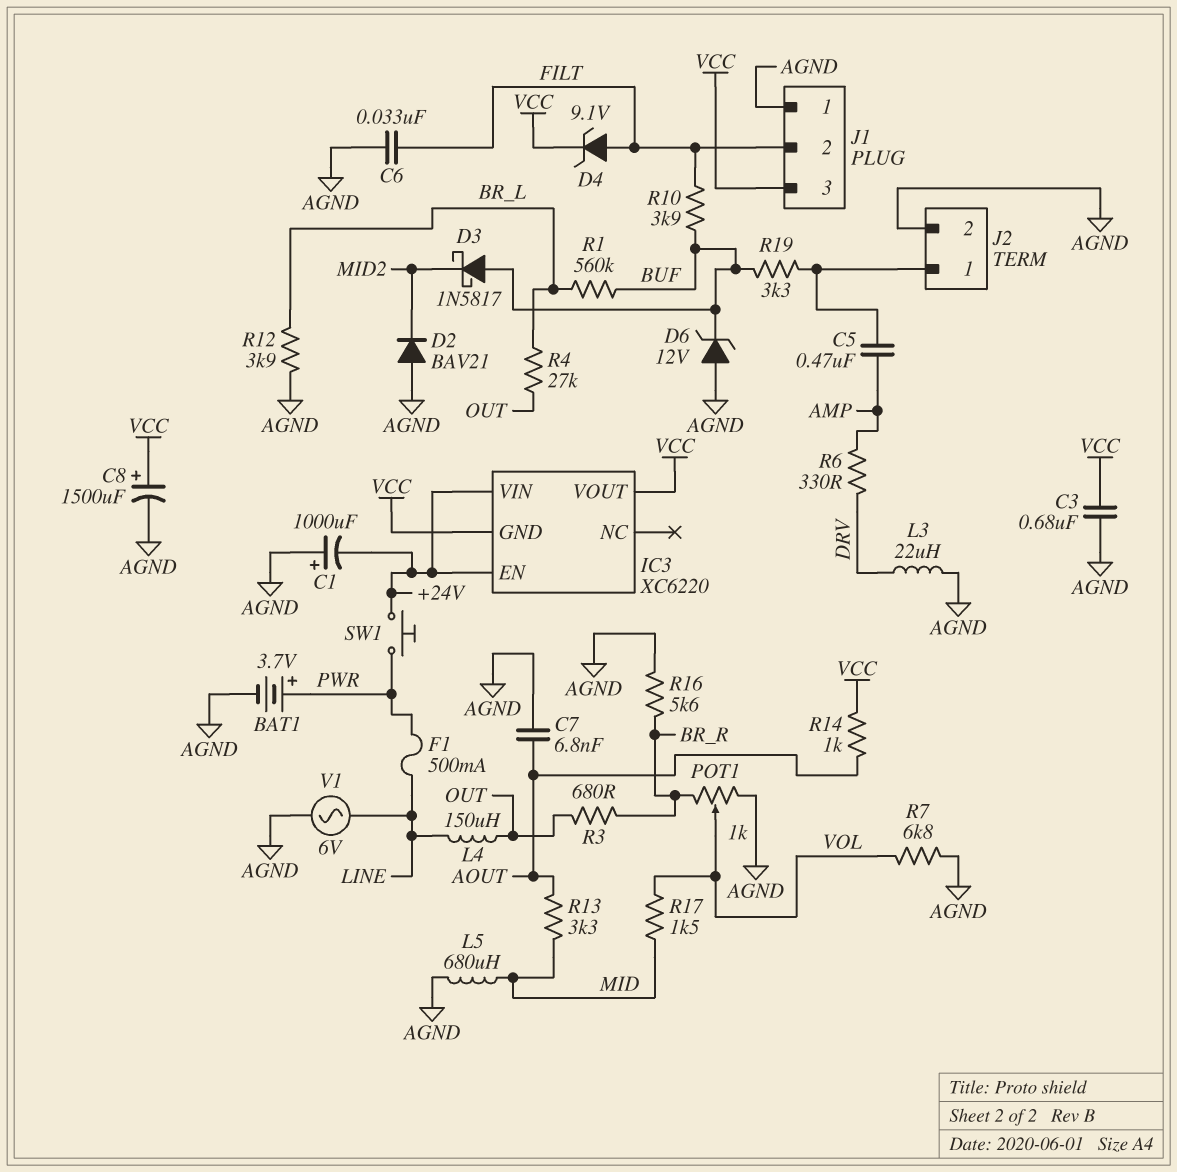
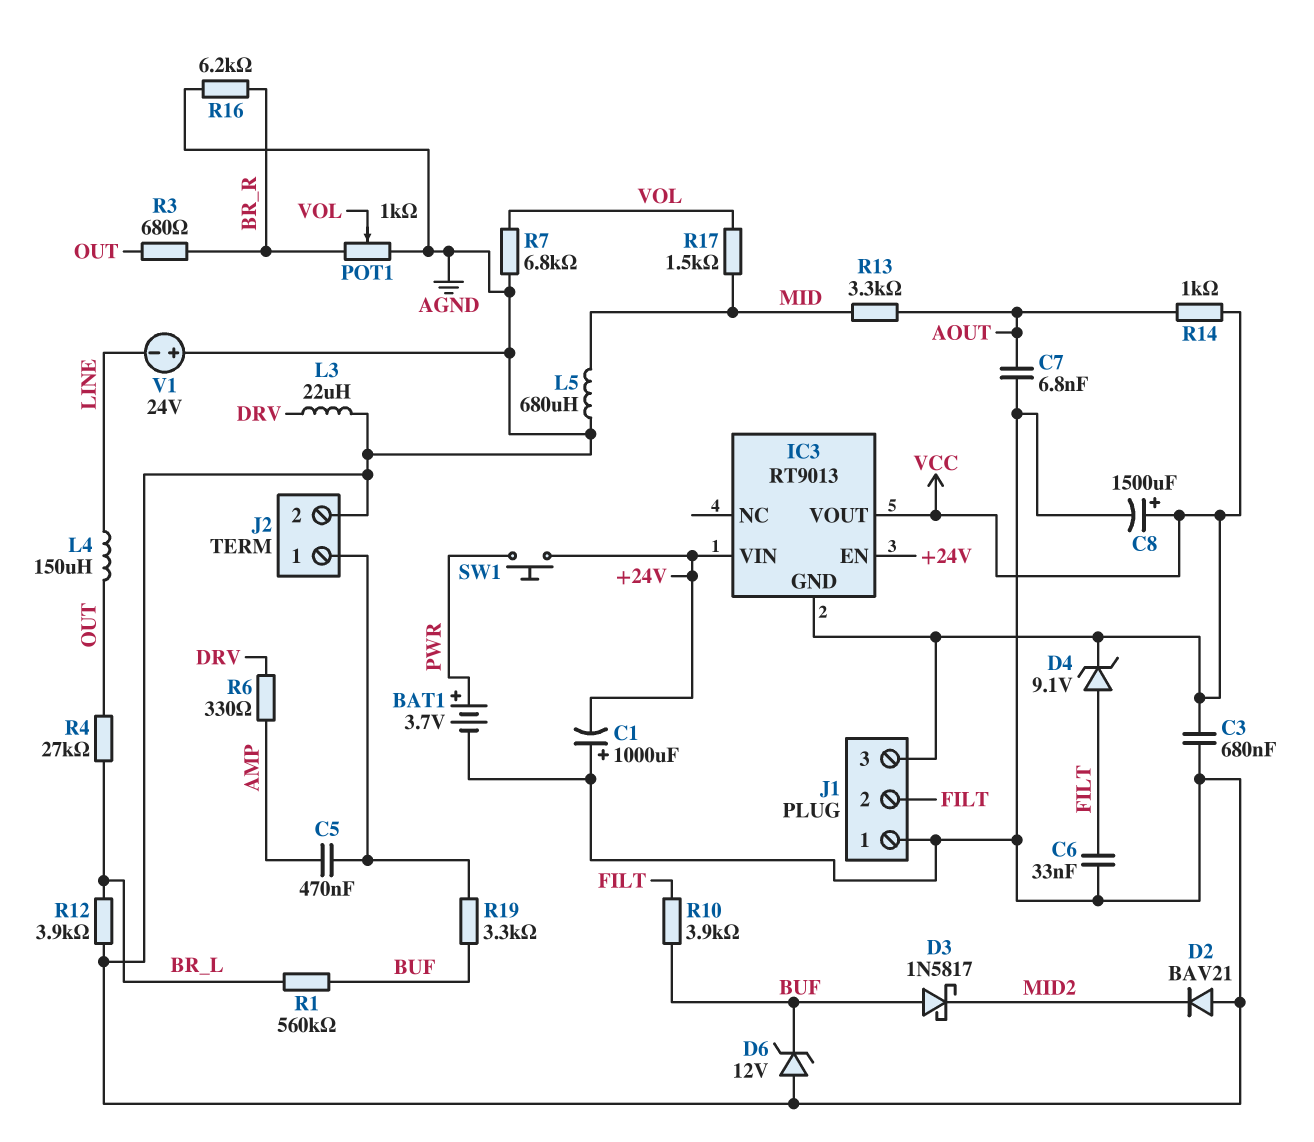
F1: 500mA (LINE, PWR) -> none
IC3: XC6220 -> RT9013
R16: 5.6k (AGND, BR_R) -> 6.2k (AGND, BR_R)
V1: AC 6V (AGND, LINE) -> 24V (plus AGND, minus LINE)

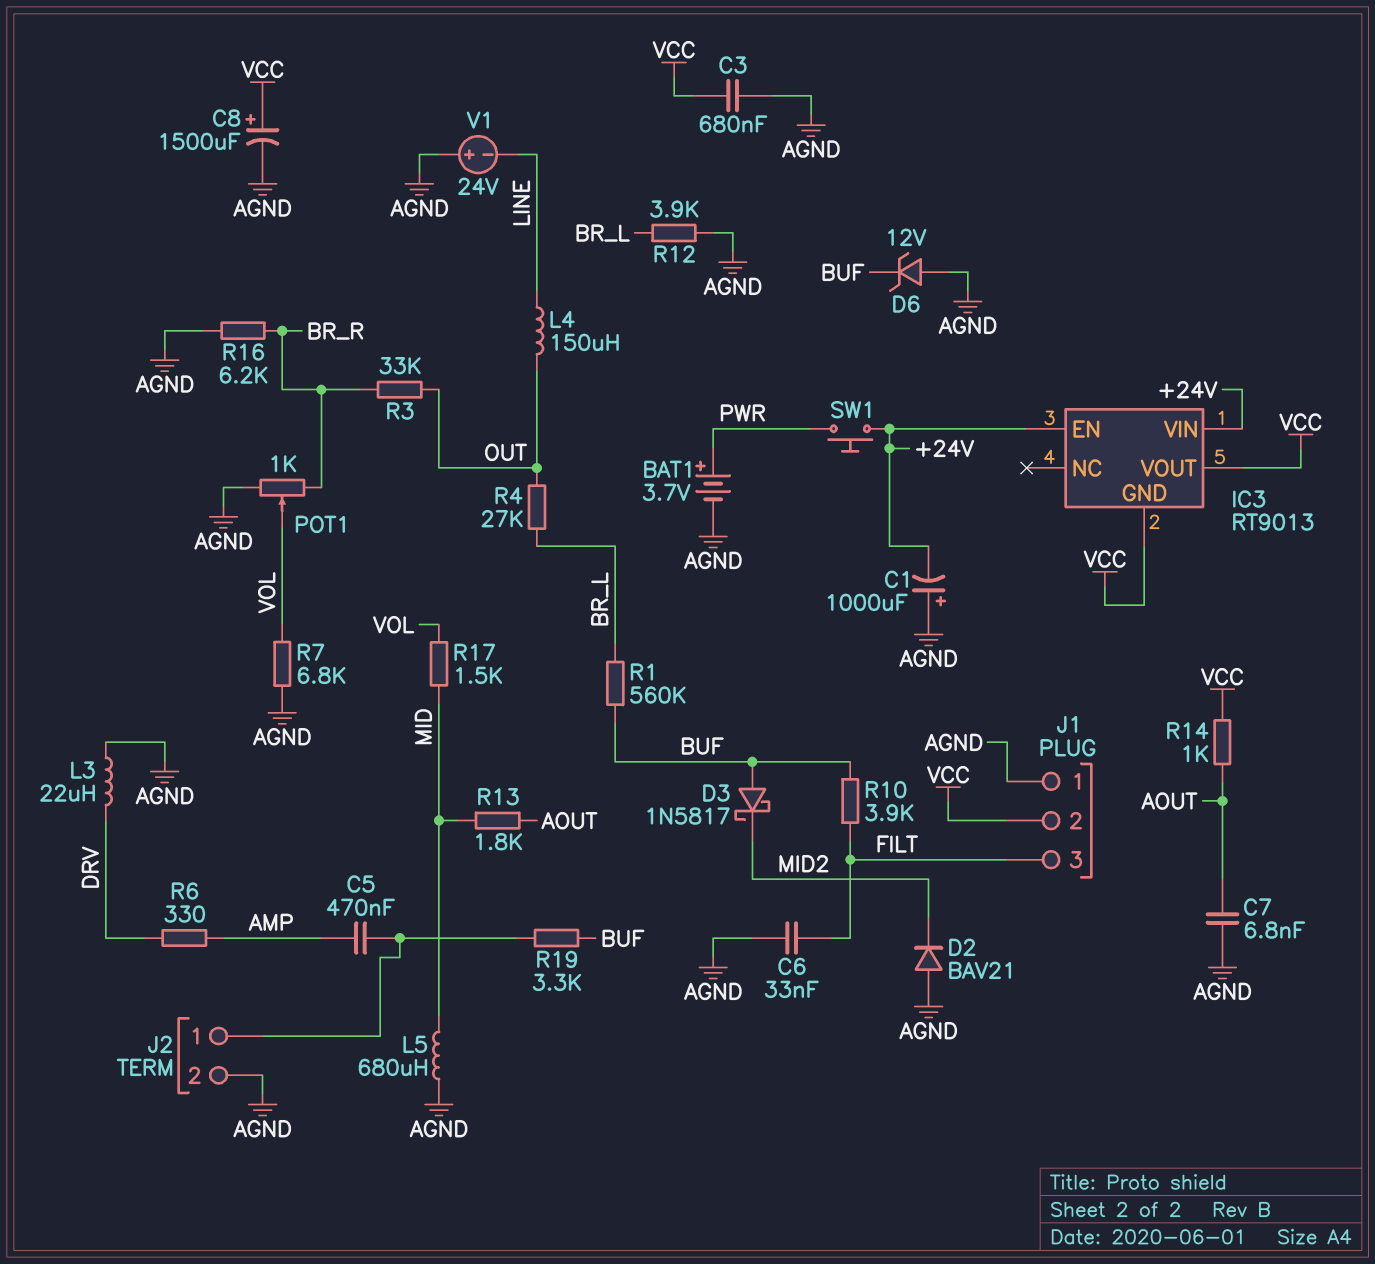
D4: zener 9.1V (A FILT, K VCC) -> none
J1 pin 2: FILT -> VCC
J1 pin 3: VCC -> FILT
R3: 680 (BR_R, OUT) -> 33k (BR_R, OUT)
R13: 3.3k (AOUT, MID) -> 1.8k (AOUT, MID)

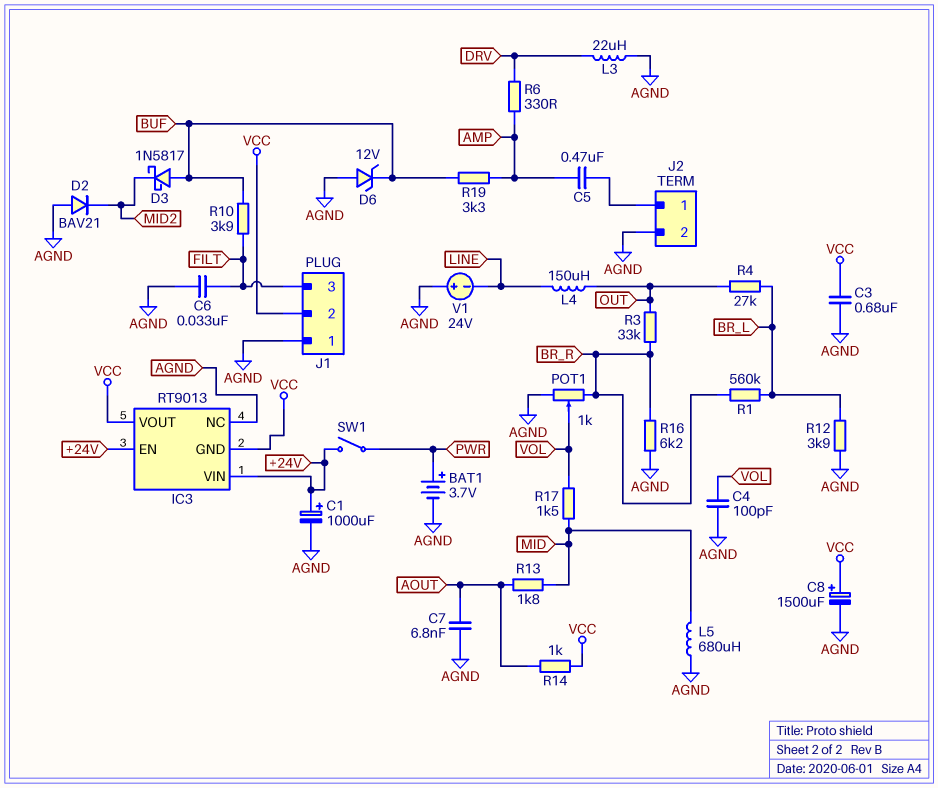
C1: 1000uF (plus AGND, minus +24V) -> 1000uF (plus +24V, minus AGND)
C4: none -> 100pF (AGND, VOL)
IC3 pin NC: none -> AGND
R1: 560k (BR_L, BUF) -> 560k (BR_L, BR_R)
R7: 6.8k (AGND, VOL) -> none
R19: 3.3k (BUF, J2/1) -> 3.3k (AMP, BUF)
SW1: button (+24V, PWR) -> switch (+24V, PWR)

